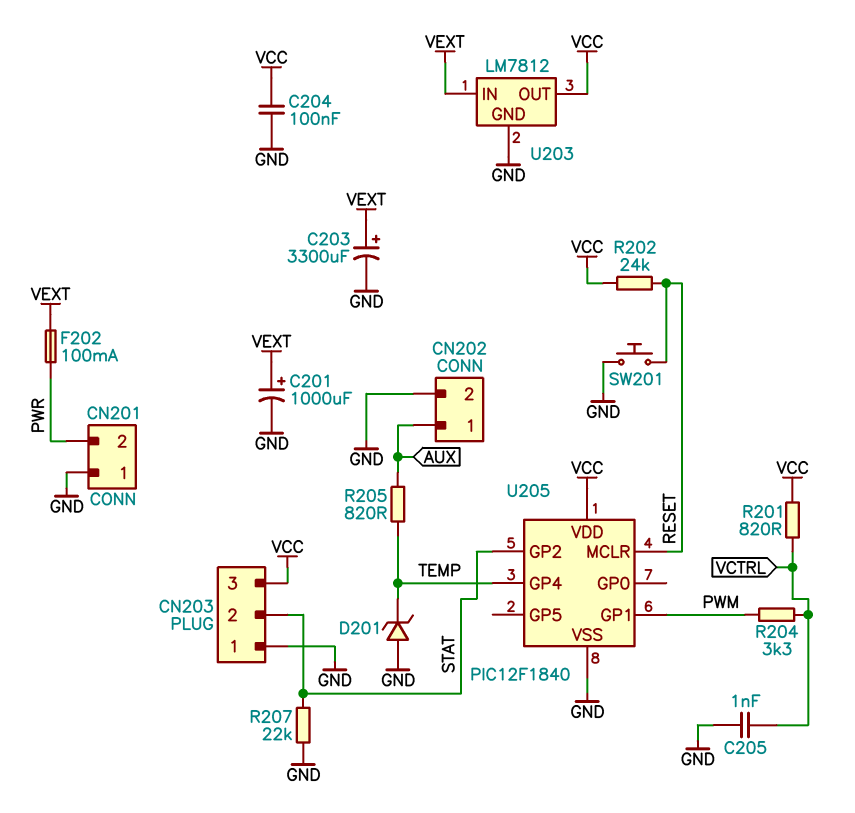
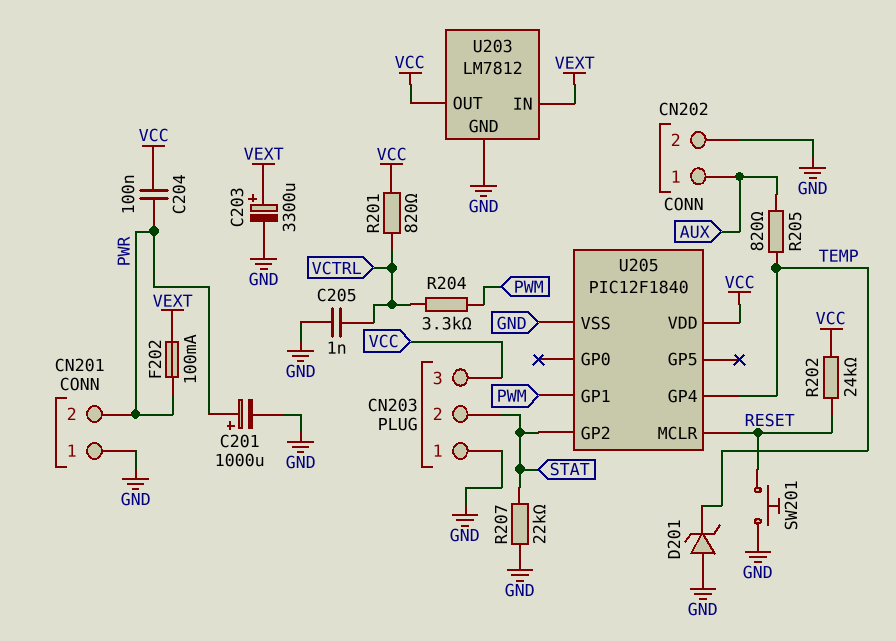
C201: 1000uF (plus VEXT, minus GND) -> 1000uF (plus PWR, minus GND)
C204: 100nF (GND, VCC) -> 100nF (PWR, VCC)

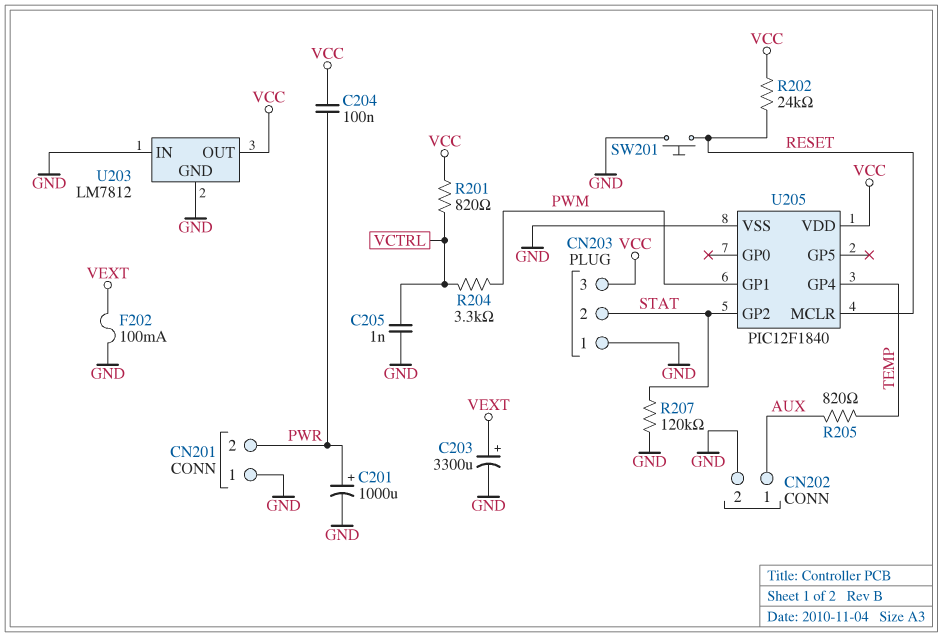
D201: zener (A GND, K TEMP) -> none
F202: 100mA (PWR, VEXT) -> 100mA (GND, VEXT)
R207: 22k (GND, STAT) -> 120k (GND, STAT)
U203 pin IN: VEXT -> GND

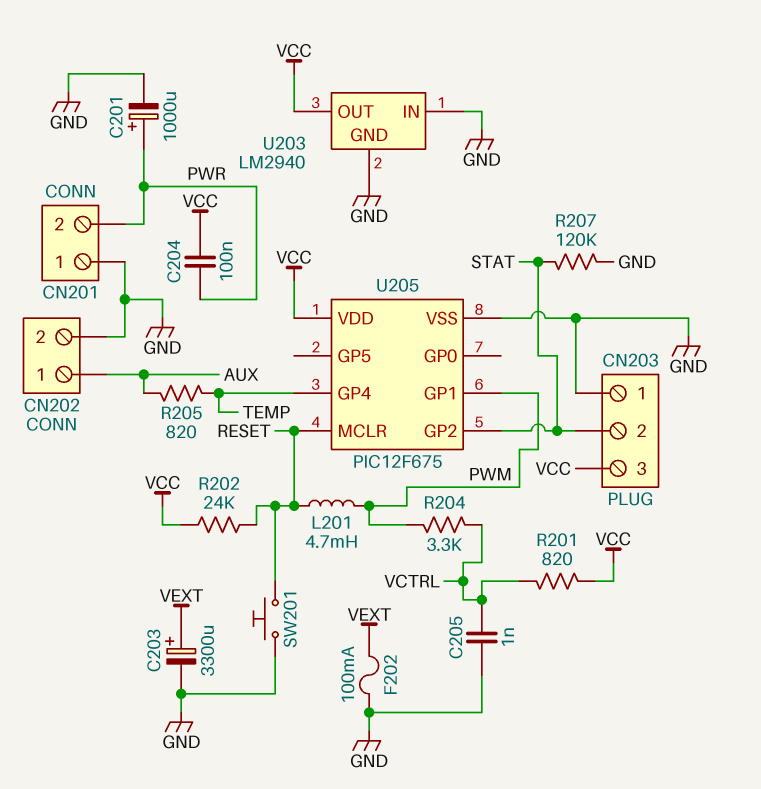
L201: none -> 4.7mH (PWM, RESET)
U203: LM7812 -> LM2940
U205: PIC12F1840 -> PIC12F675

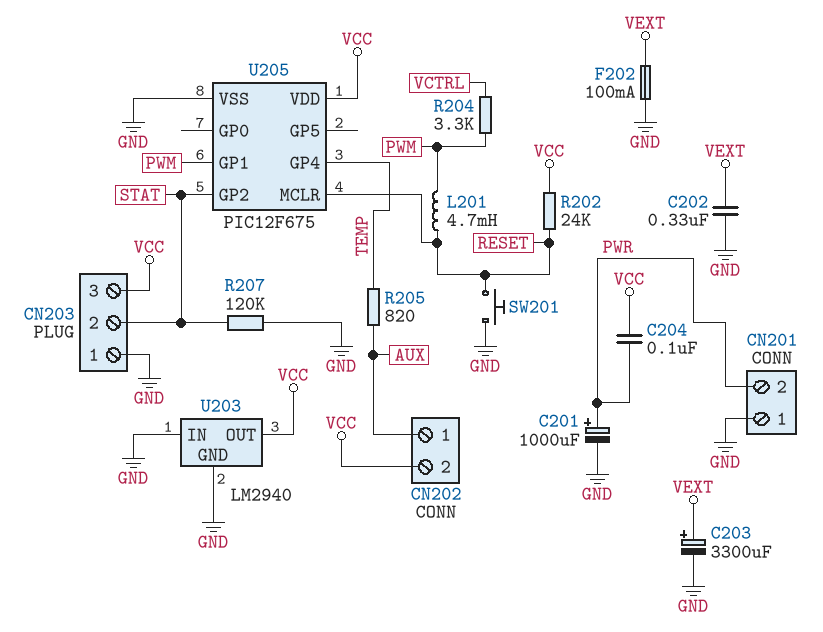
C202: none -> 330nF (GND, VEXT)
C205: 1nF (GND, VCTRL) -> none
CN202 pin 2: GND -> VCC
R201: 820 (VCC, VCTRL) -> none

